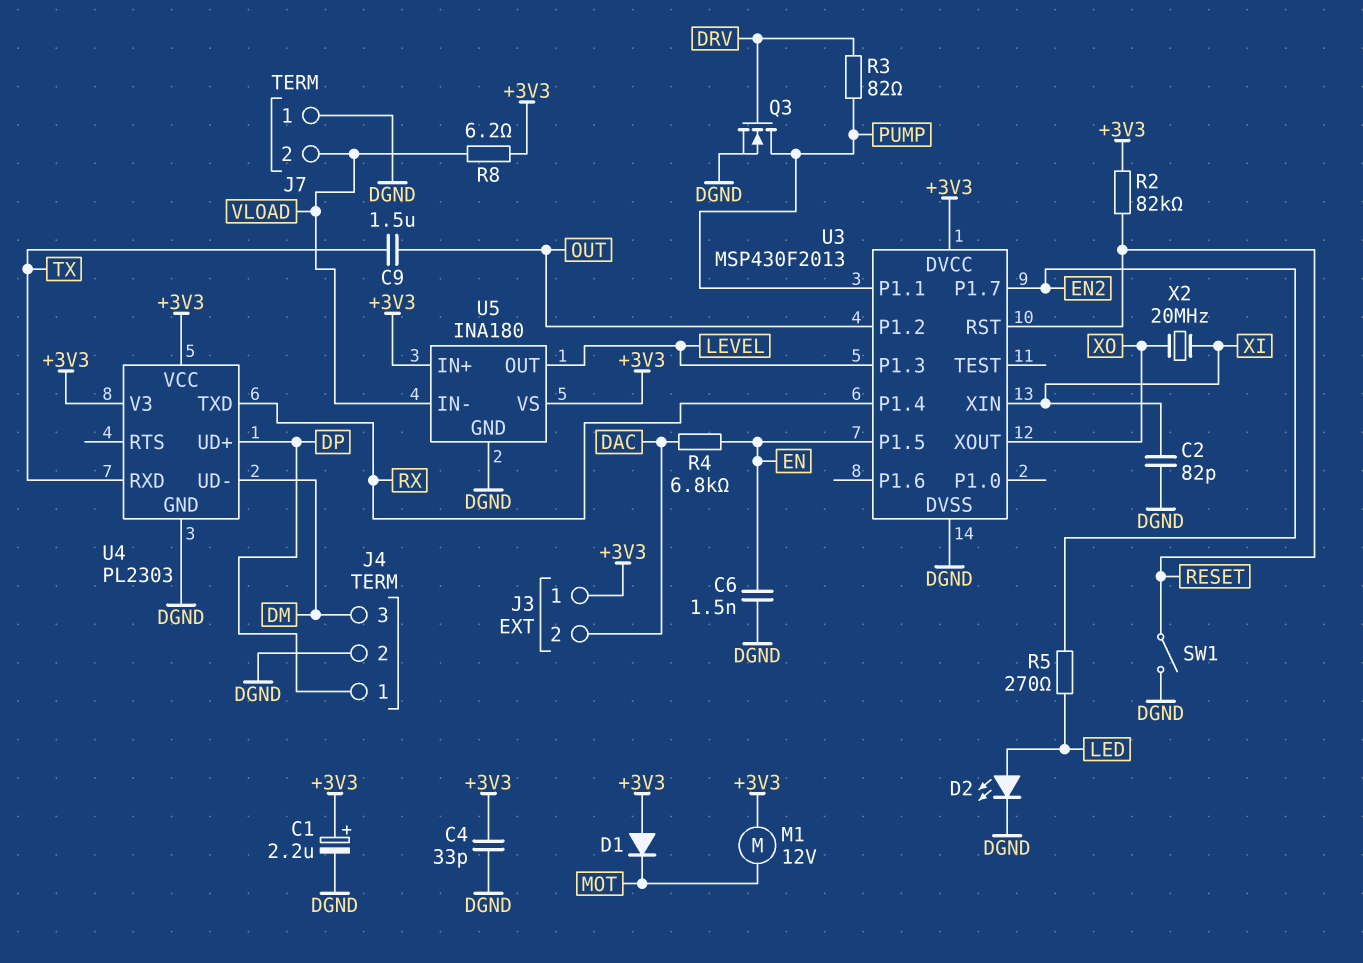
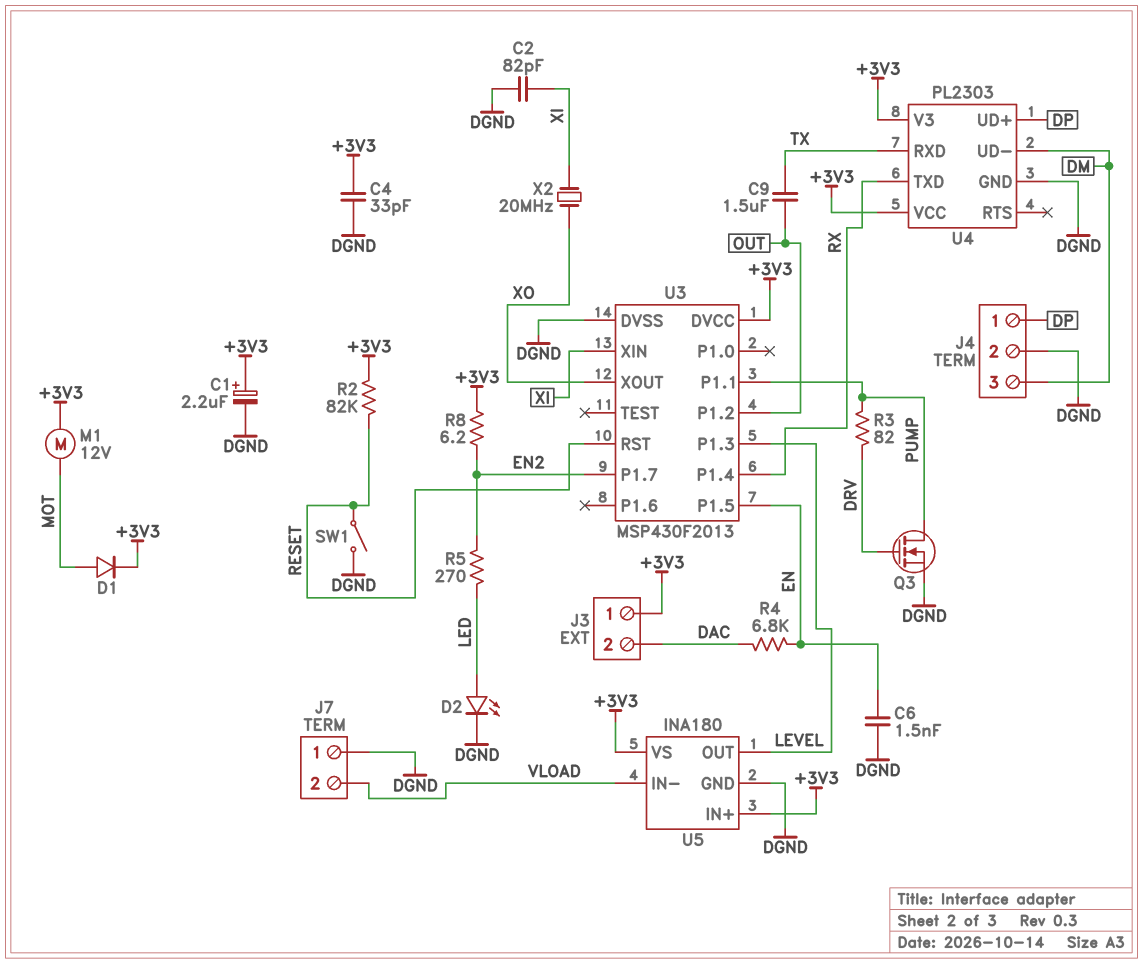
D1: diode (A +3V3, K MOT) -> diode (A MOT, K +3V3)
R8: 6.2 (+3V3, VLOAD) -> 6.2 (+3V3, EN2)

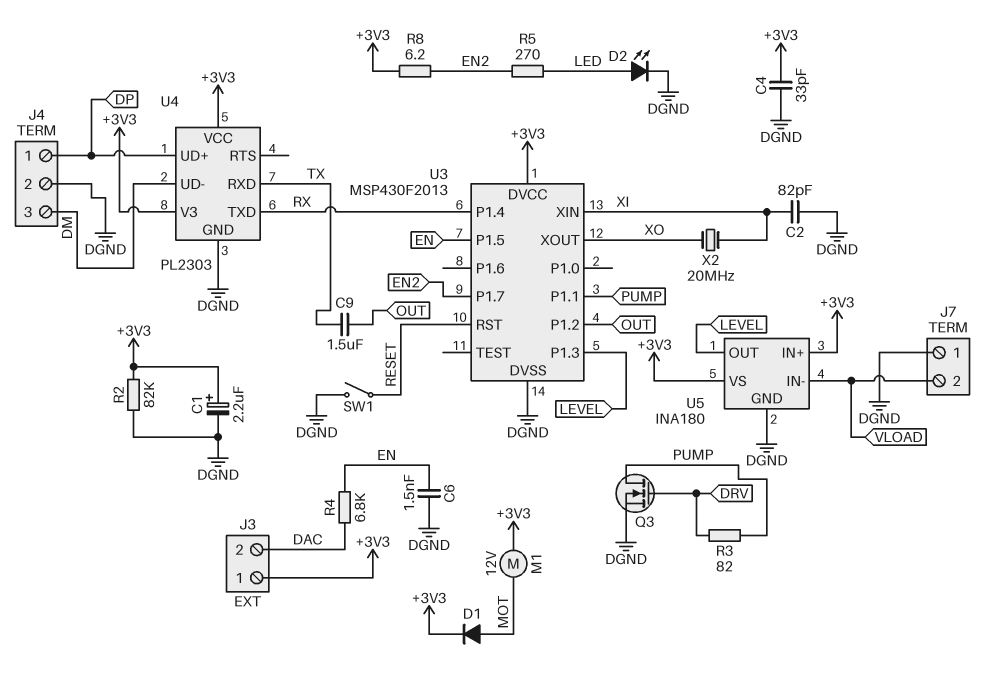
R2: 82k (+3V3, RESET) -> 82k (+3V3, DGND)

